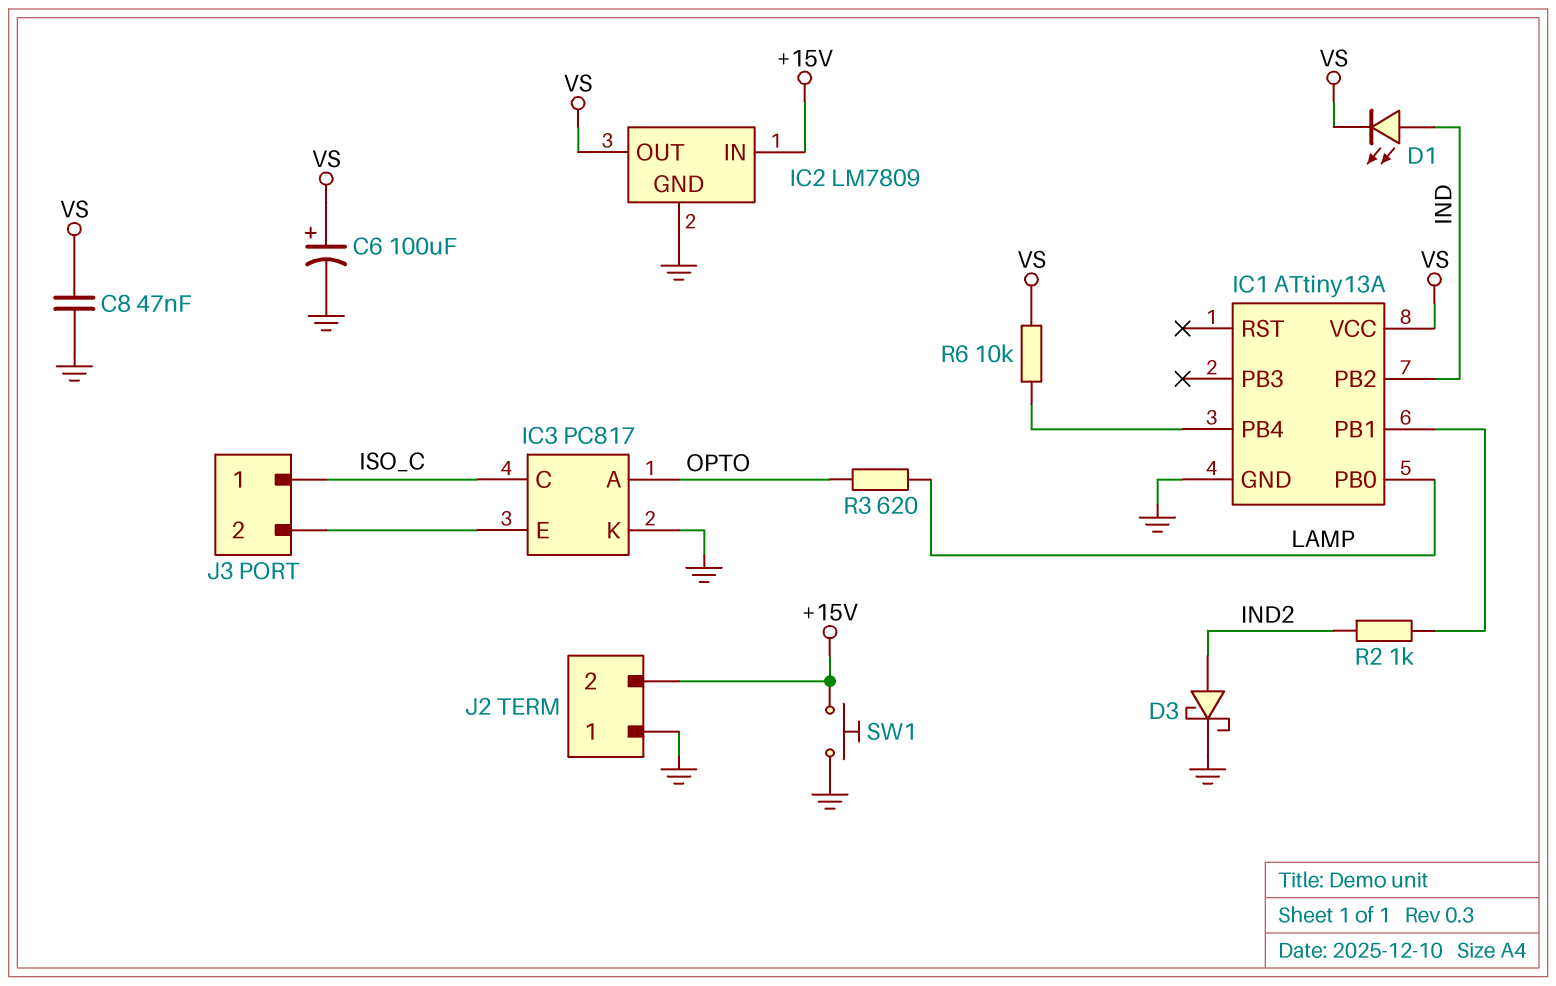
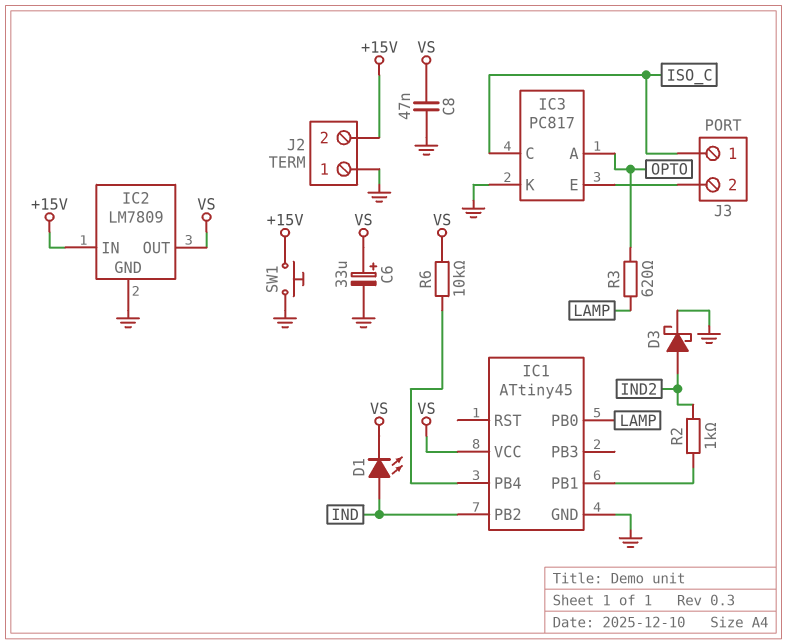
C6: 100uF (plus VS, minus GND) -> 33uF (plus VS, minus GND)
IC1: ATtiny13A -> ATtiny45

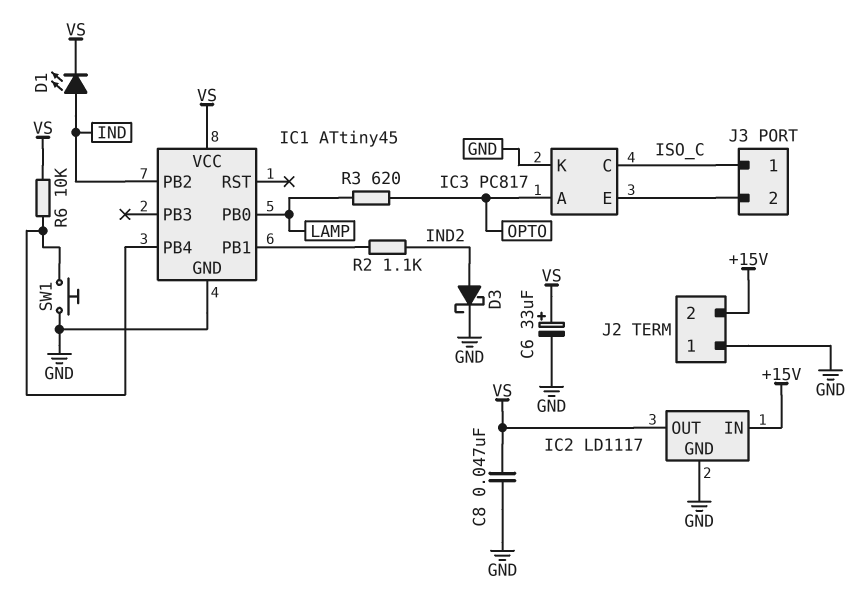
IC2: LM7809 -> LD1117
R2: 1k (IC1/PB1, IND2) -> 1.1k (IC1/PB1, IND2)
SW1: button (+15V, GND) -> button (GND, IC1/PB4)

